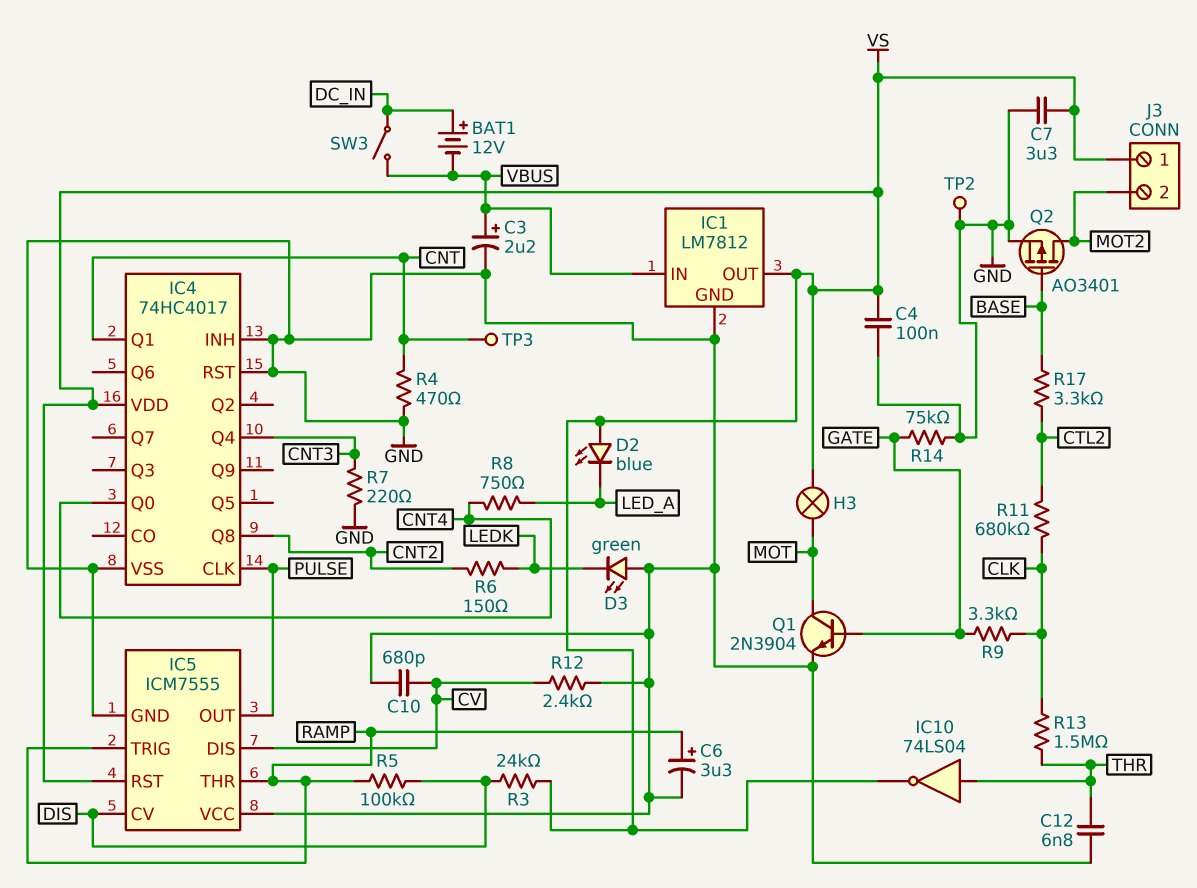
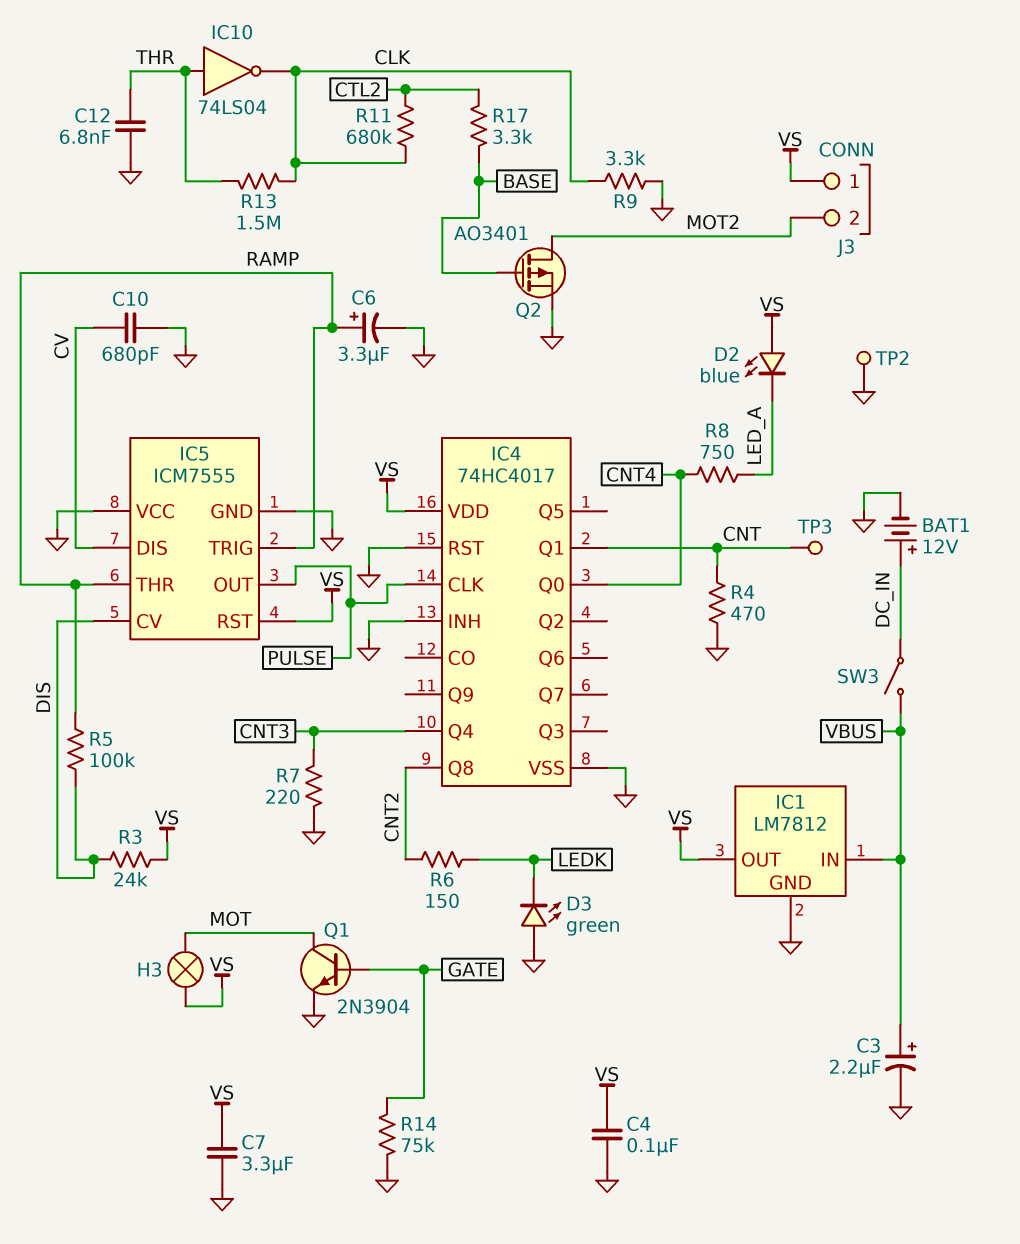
BAT1: 12V (plus DC_IN, minus VBUS) -> 12V (plus DC_IN, minus GND)
IC10: NOT 74LS04 (in THR, out VS) -> NOT 74LS04 (in THR, out CLK)
R9: 3.3k (CLK, GATE) -> 3.3k (CLK, GND)
R12: 2.4k (CV, GND) -> none

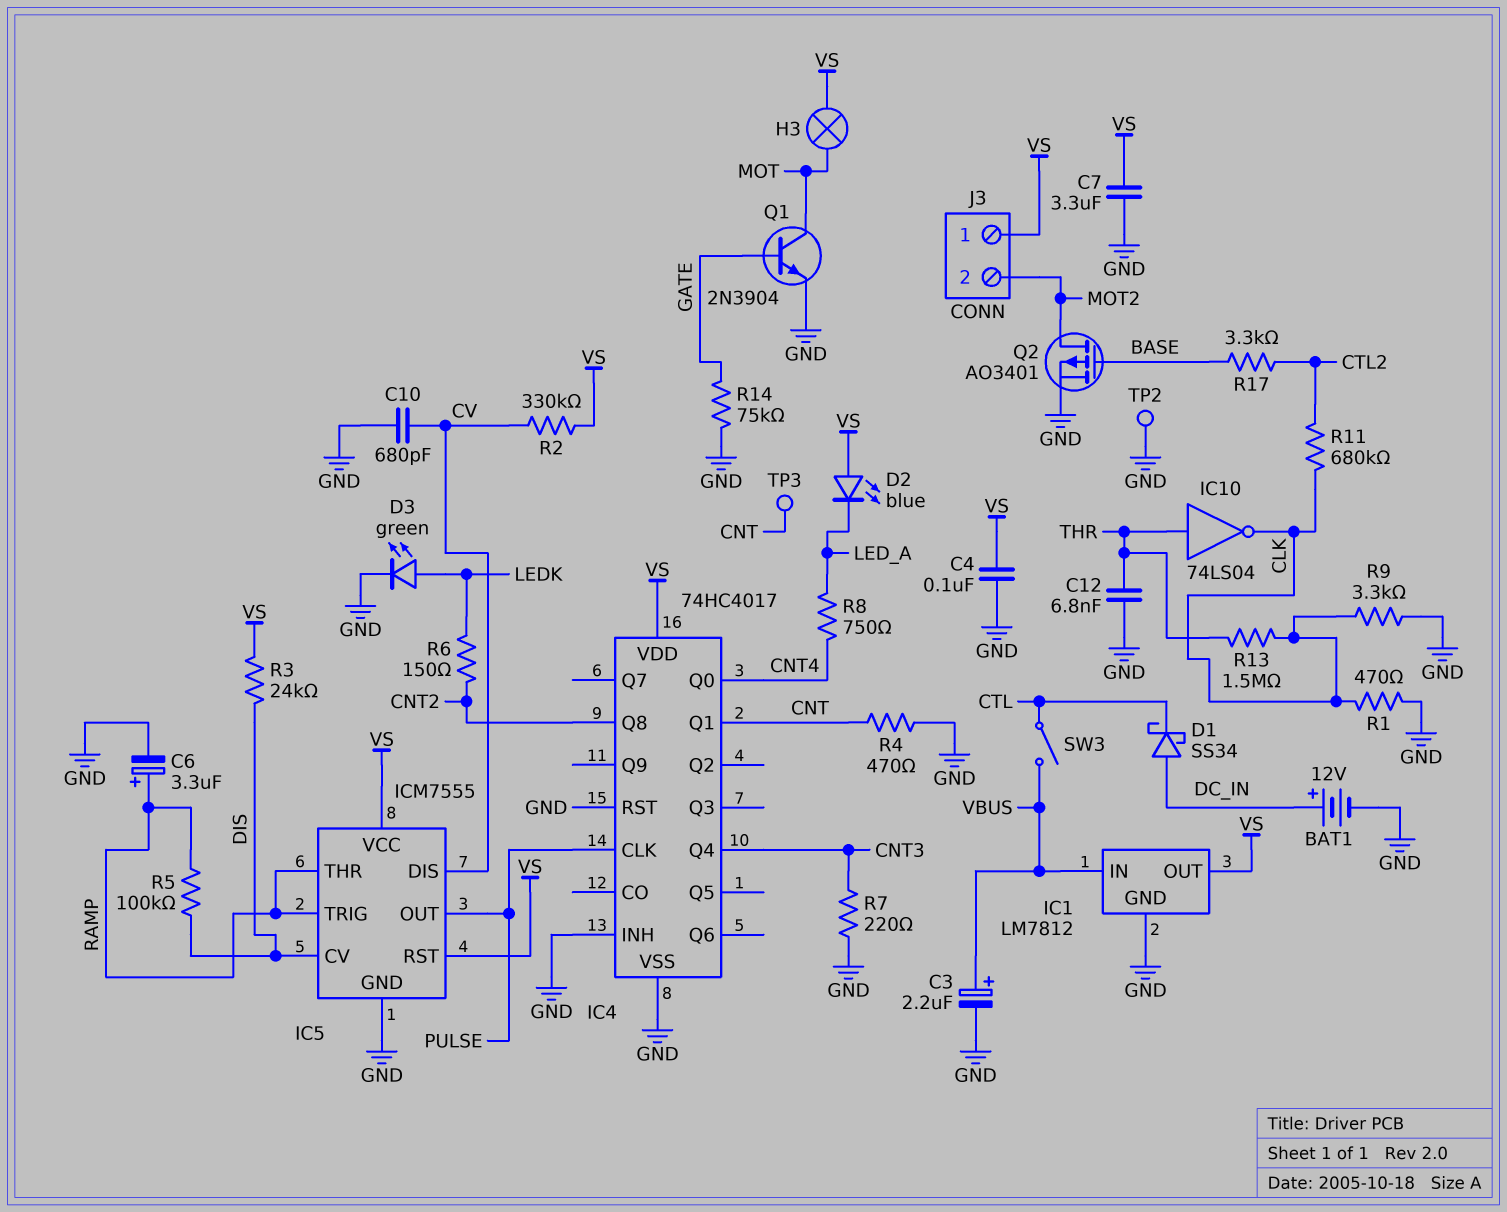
D1: none -> schottky SS34 (A DC_IN, K CTL)
D3: LED green (A GND, K LEDK) -> LED green (A LEDK, K GND)
IC5 pin VCC: GND -> VS
R1: none -> 470 (CLK, GND)
R2: none -> 330k (CV, VS)
SW3: switch (DC_IN, VBUS) -> switch (CTL, VBUS)

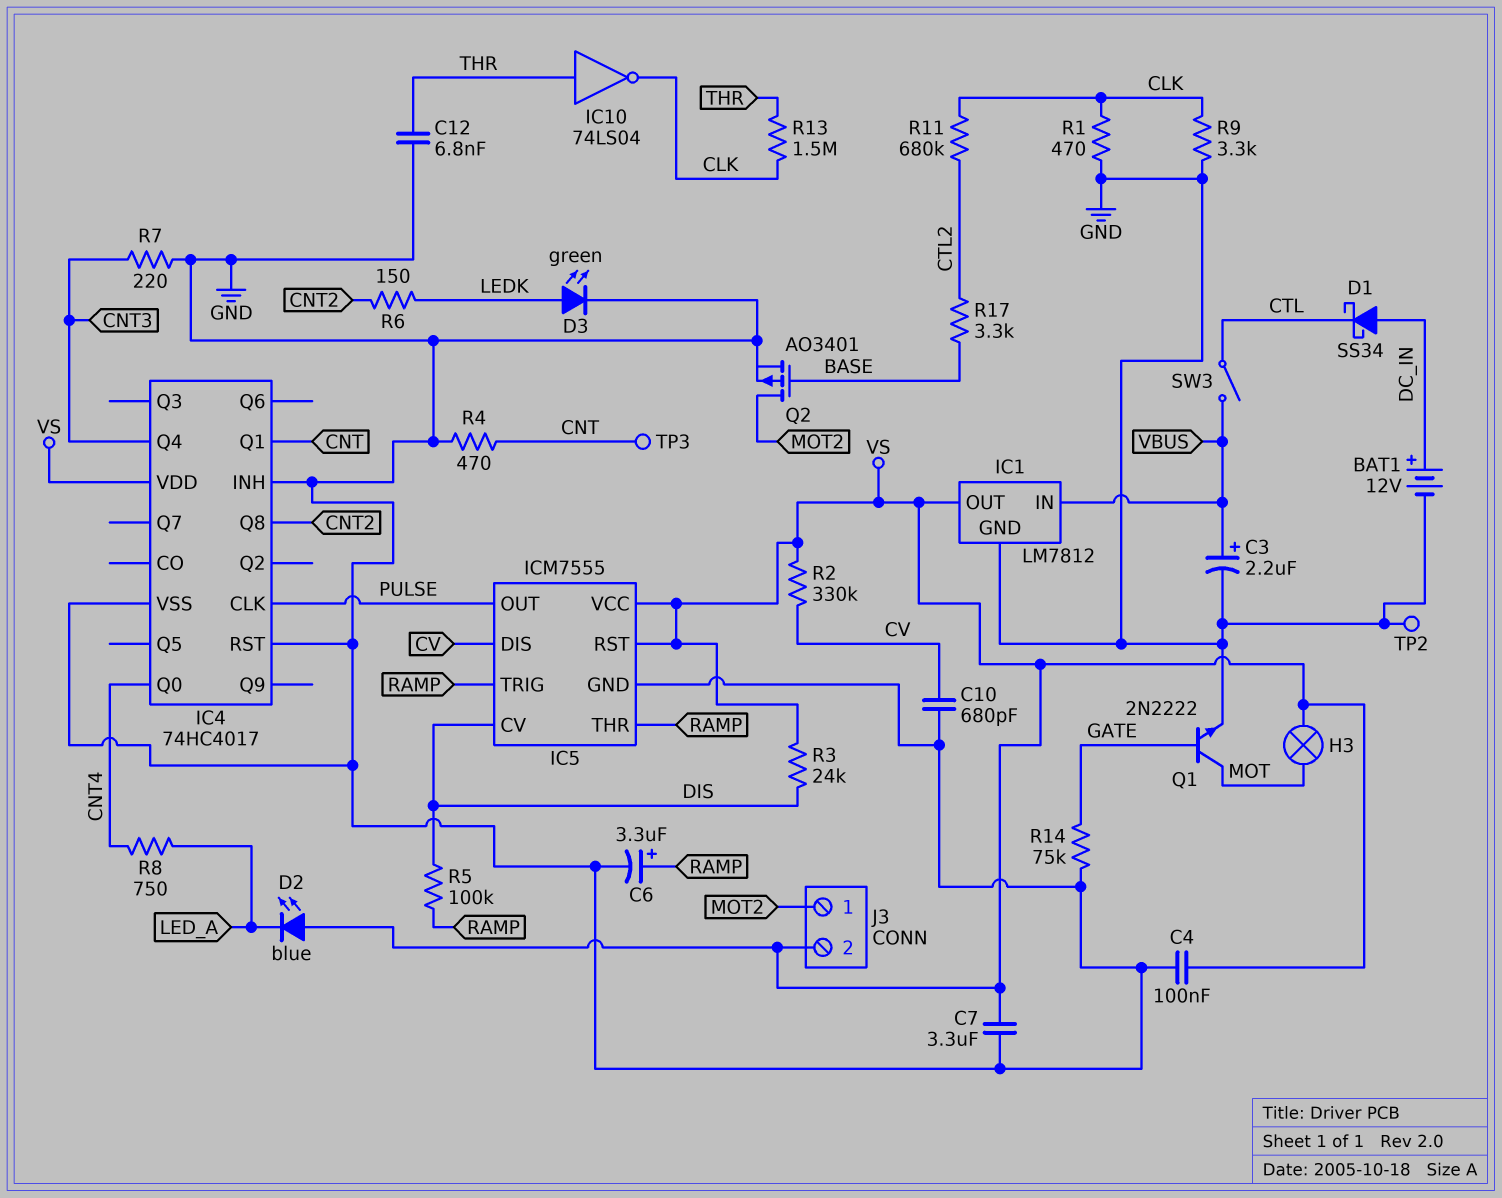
J3 pin 1: VS -> MOT2
J3 pin 2: MOT2 -> VS
Q1: NPN 2N3904 (B GATE, C MOT, E GND) -> NPN 2N2222 (B GATE, C MOT, E GND)

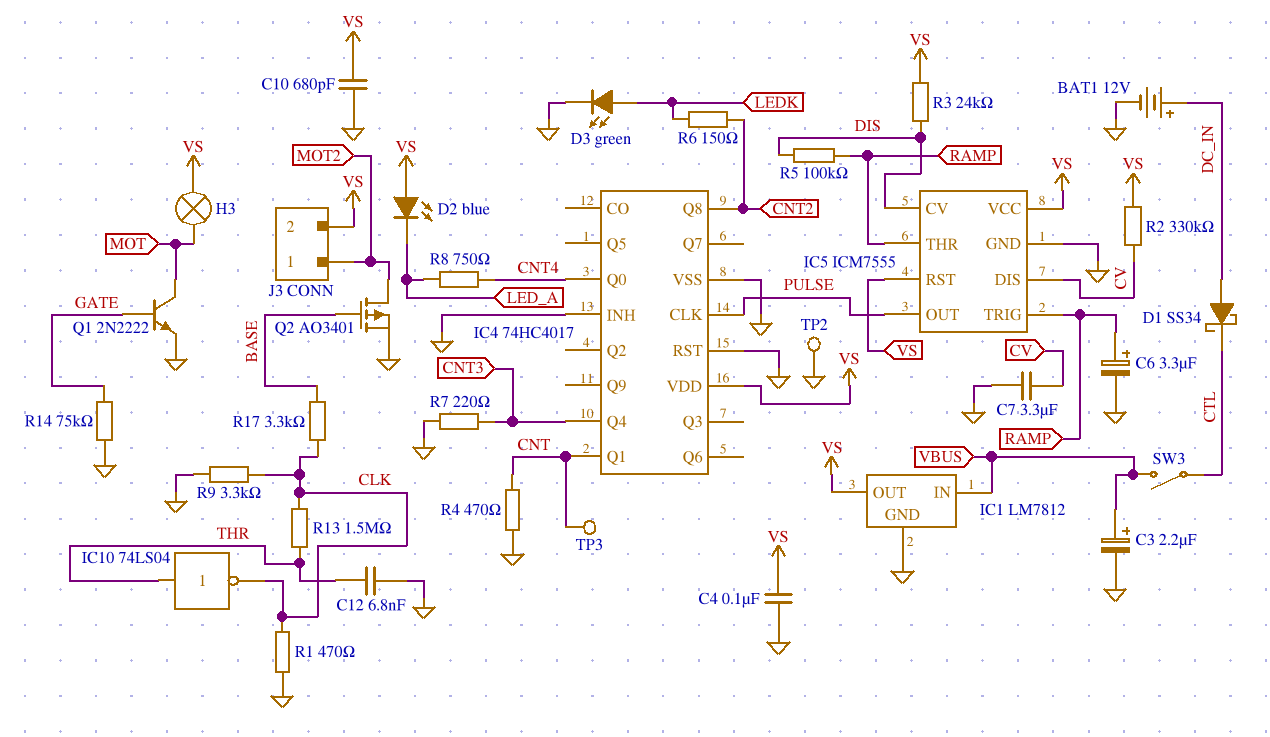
C7: 3.3uF (GND, VS) -> 3.3uF (CV, GND)
C10: 680pF (CV, GND) -> 680pF (GND, VS)
R11: 680k (CLK, CTL2) -> none
R17: 3.3k (BASE, CTL2) -> 3.3k (BASE, CLK)

